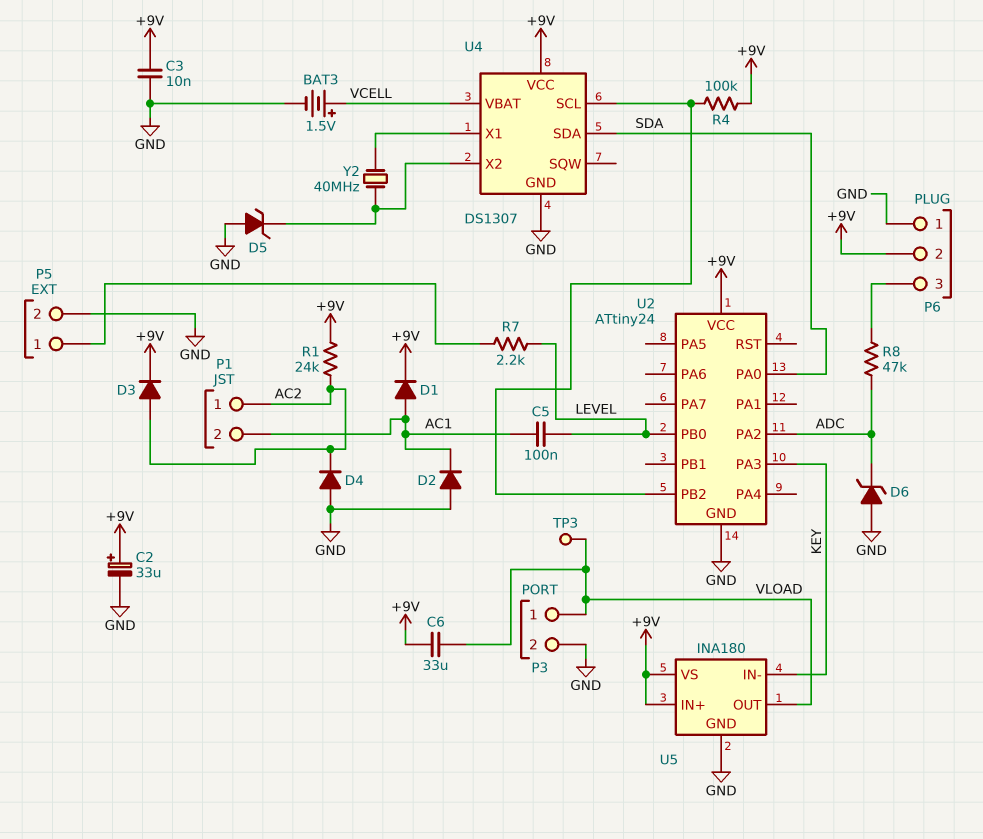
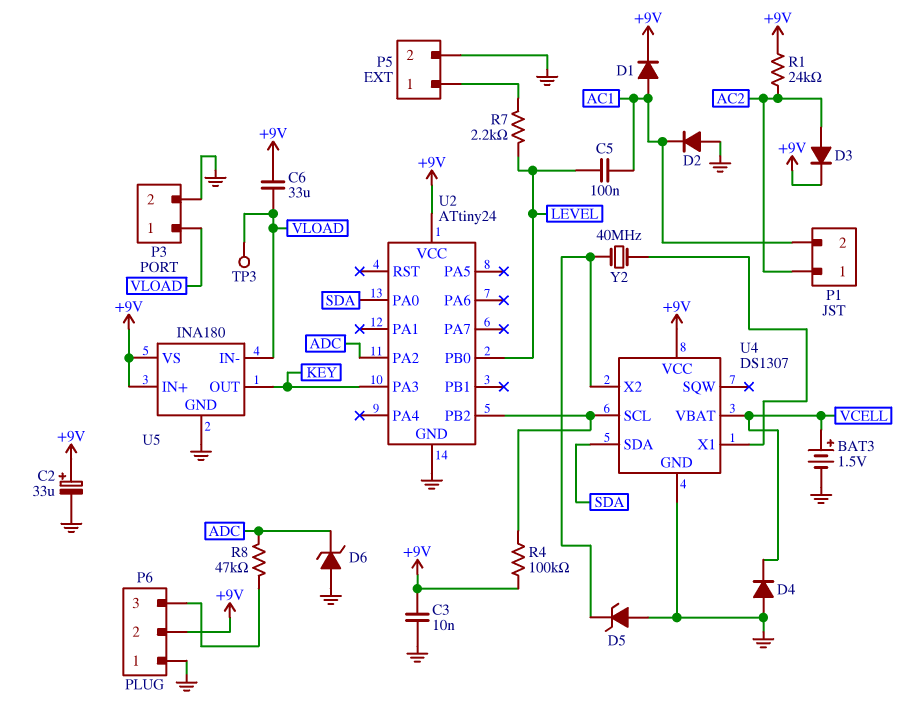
D4: diode (A GND, K AC2) -> diode (A GND, K VCELL)
U5 pin IN-: KEY -> VLOAD
U5 pin OUT: VLOAD -> KEY

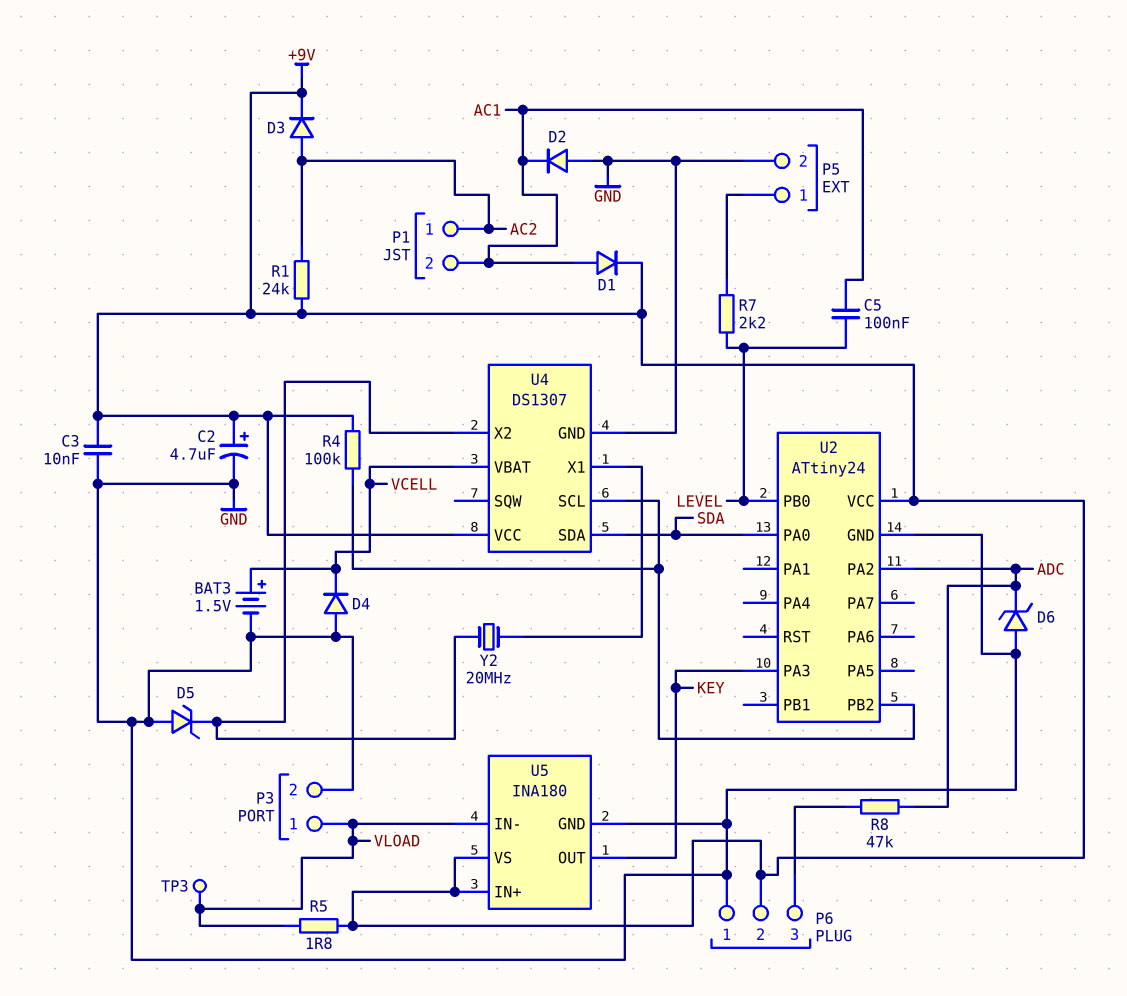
C2: 33uF (plus +9V, minus GND) -> 4.7uF (plus +9V, minus GND)
C6: 33uF (+9V, VLOAD) -> none
R5: none -> 1.8 (+9V, VLOAD)
Y2: 40MHz (U4/X1, U4/X2) -> 20MHz (U4/X1, U4/X2)

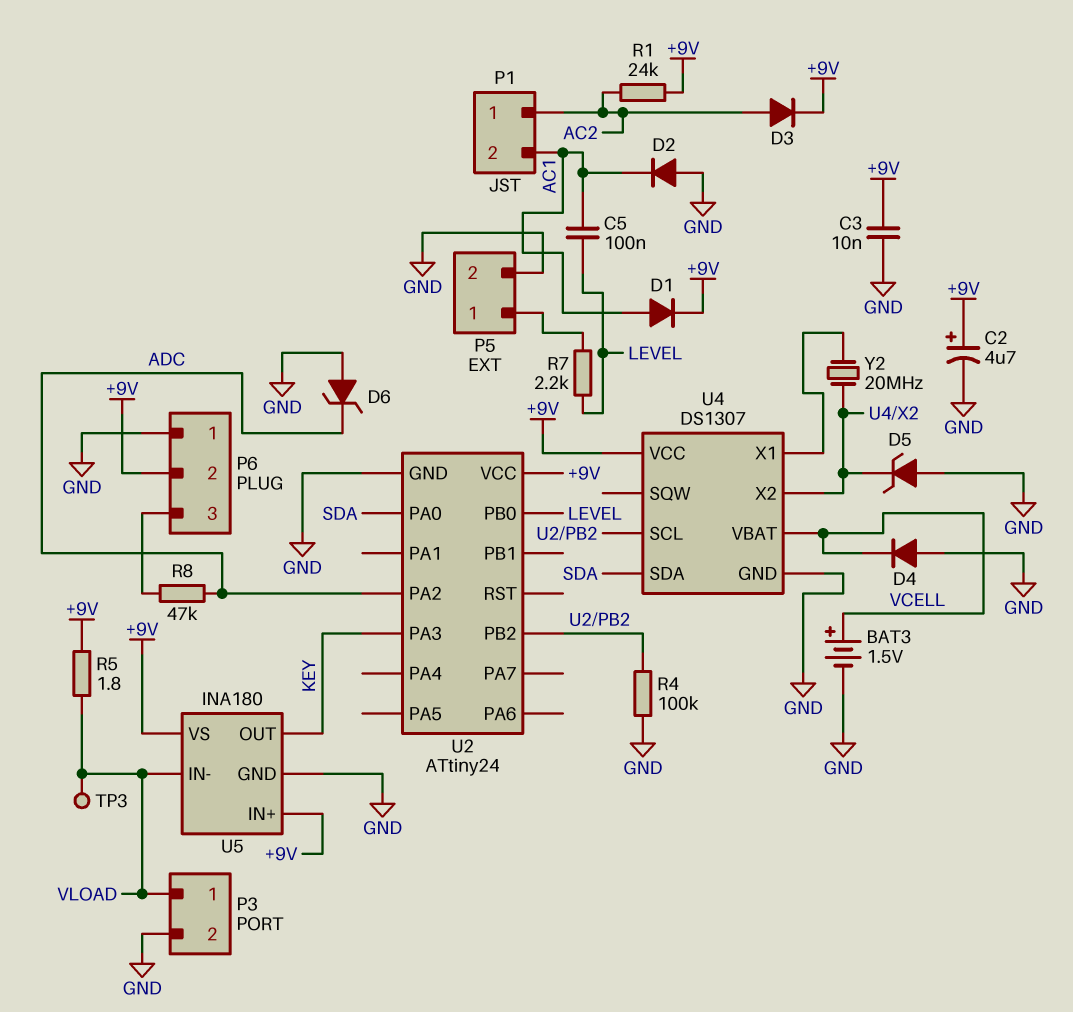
R4: 100k (+9V, U2/PB2) -> 100k (GND, U2/PB2)

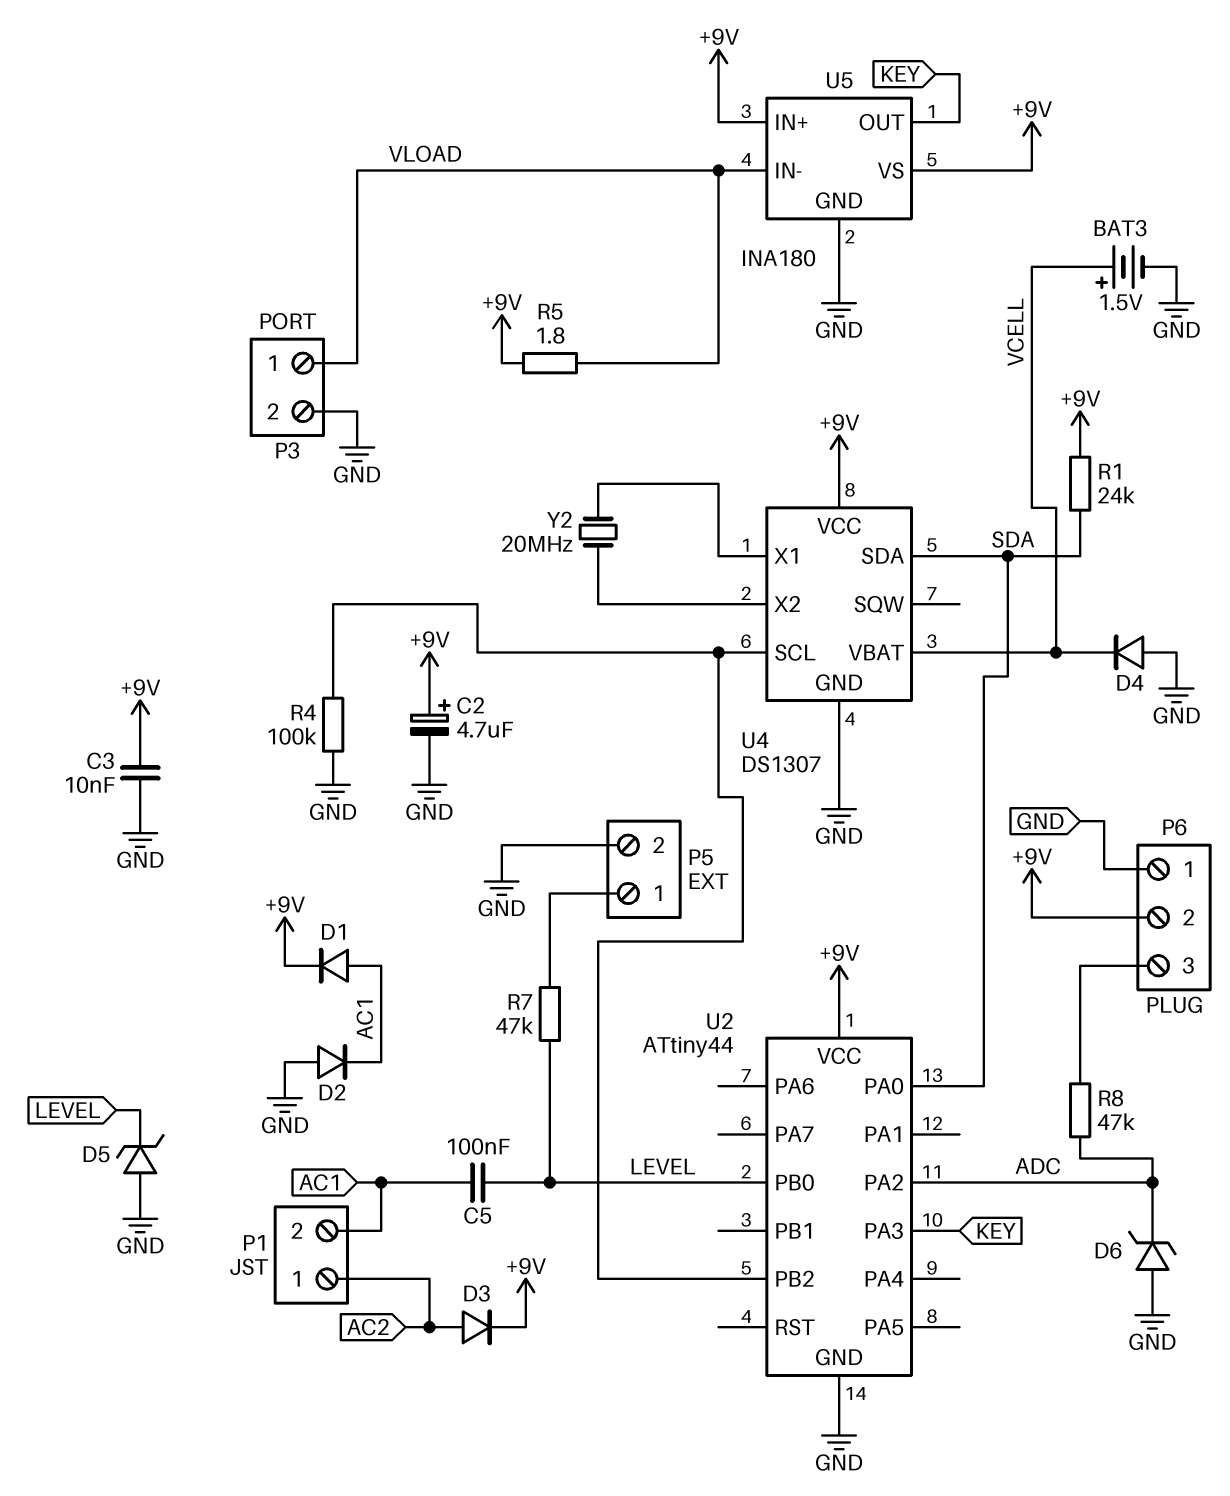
D5: zener (A GND, K U4/X2) -> zener (A GND, K LEVEL)
R1: 24k (+9V, AC2) -> 24k (+9V, SDA)
R7: 2.2k (LEVEL, P5/1) -> 47k (LEVEL, P5/1)
TP3: test point (VLOAD) -> none
U2: ATtiny24 -> ATtiny44

